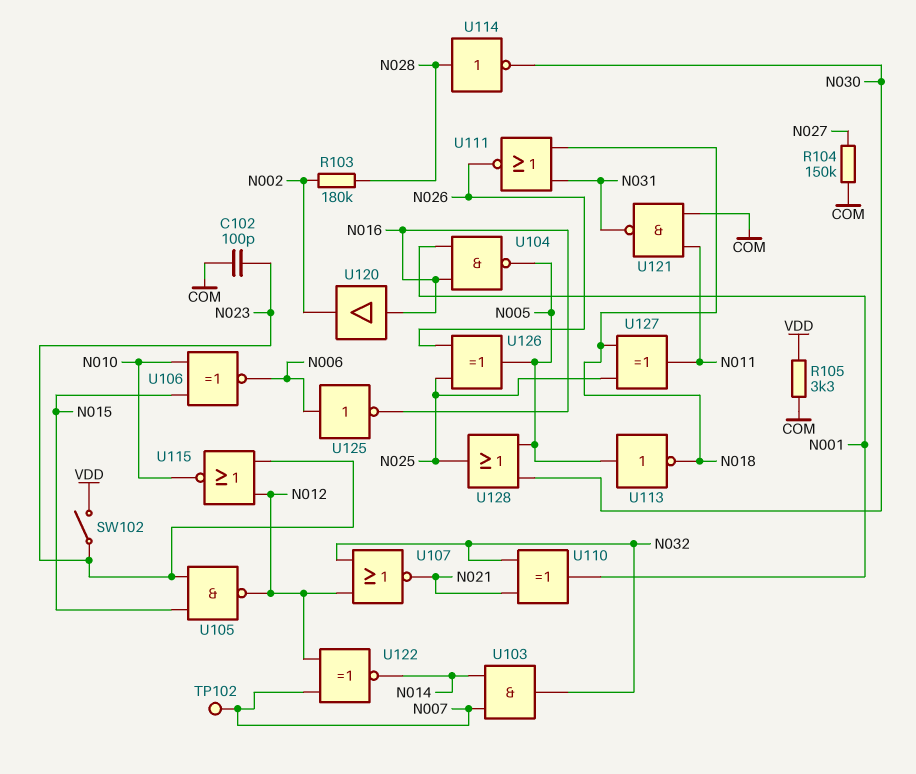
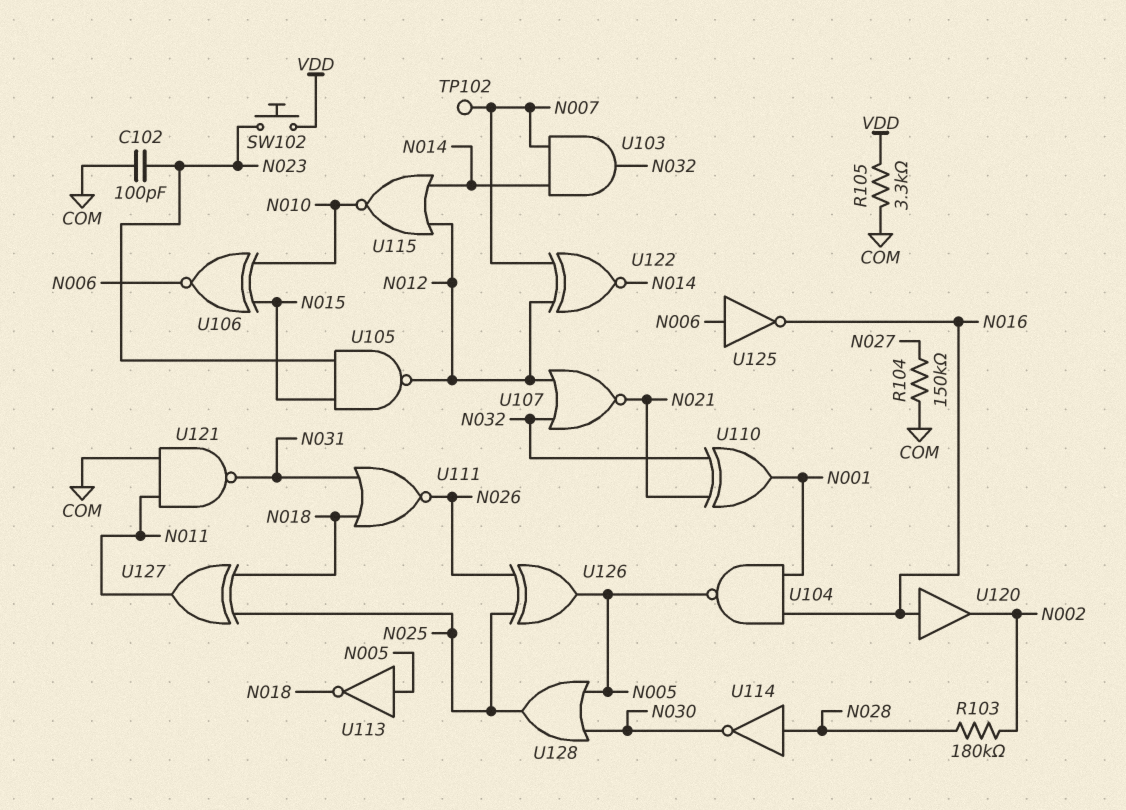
SW102: switch (N023, VDD) -> button (N023, VDD)
U115: NOR (in N012, in N023, out N010) -> NOR (in N012, in N014, out N010)

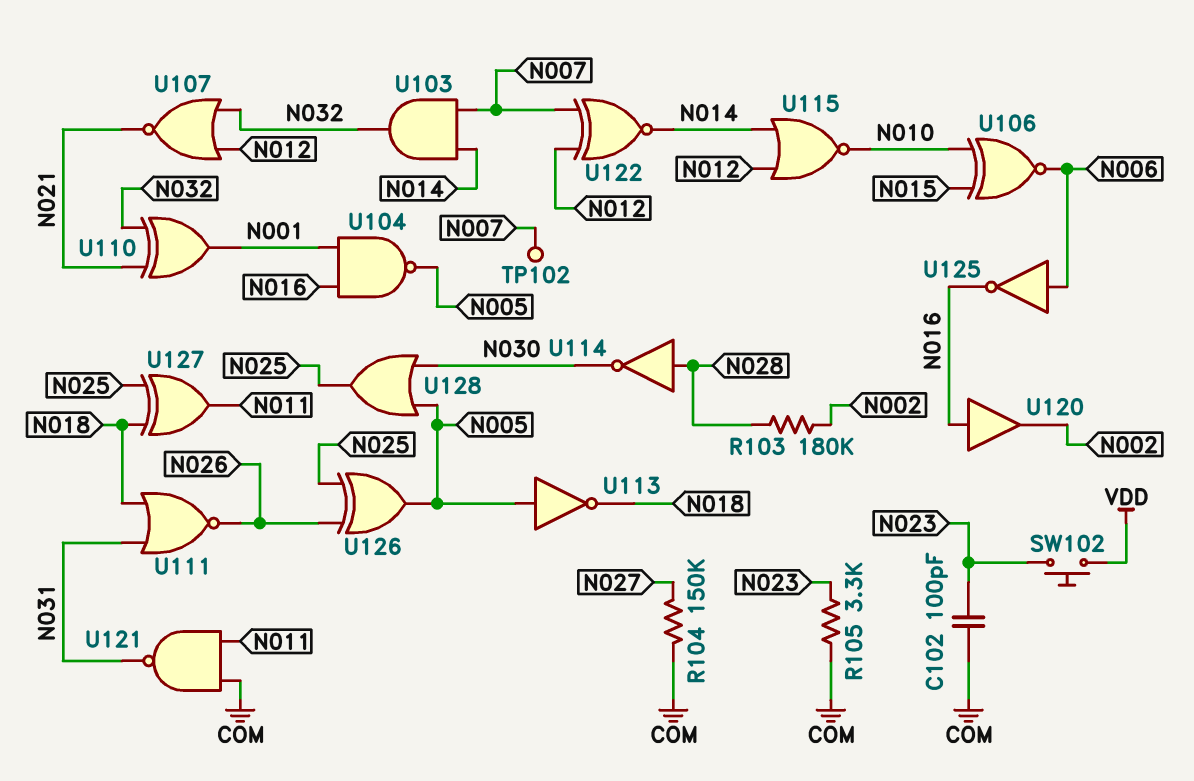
R105: 3.3k (COM, VDD) -> 3.3k (COM, N023)
U105: NAND (in N015, in N023, out N012) -> none

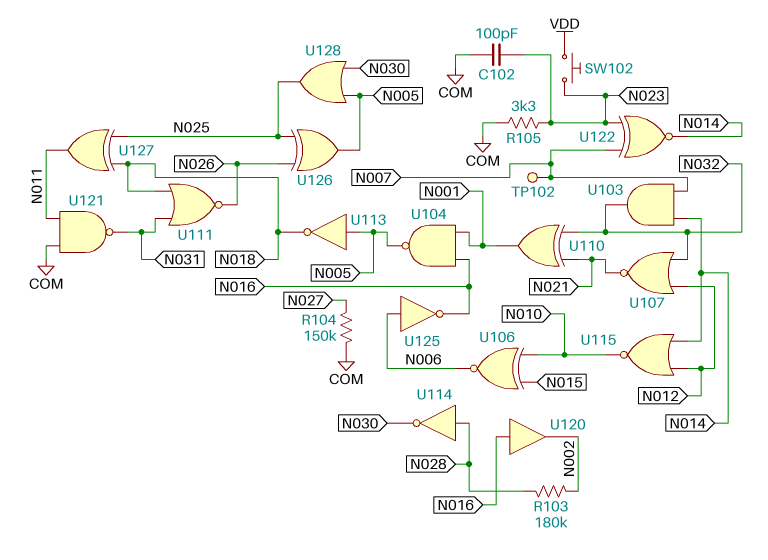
U122: XNOR (in N007, in N012, out N014) -> XNOR (in N007, in N023, out N014)

